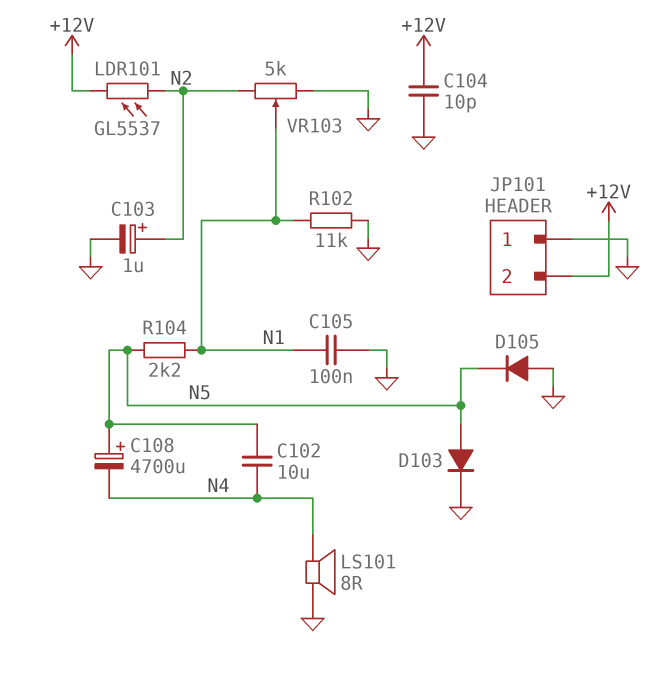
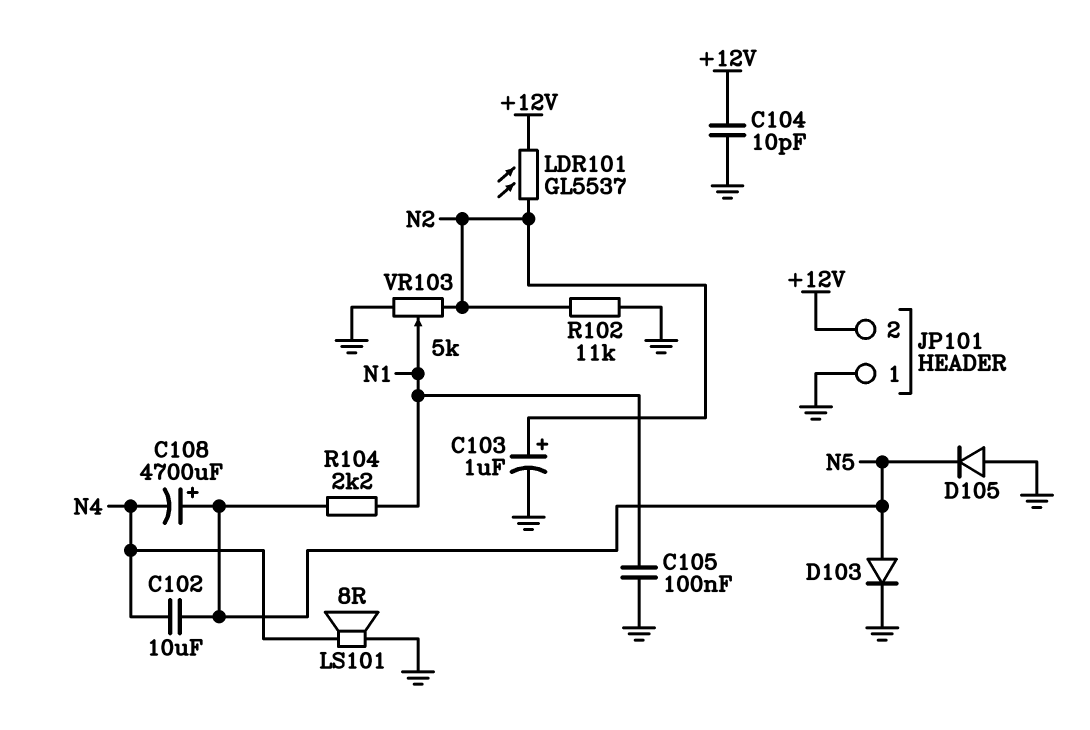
R102: 11k (GND, N1) -> 11k (GND, N2)

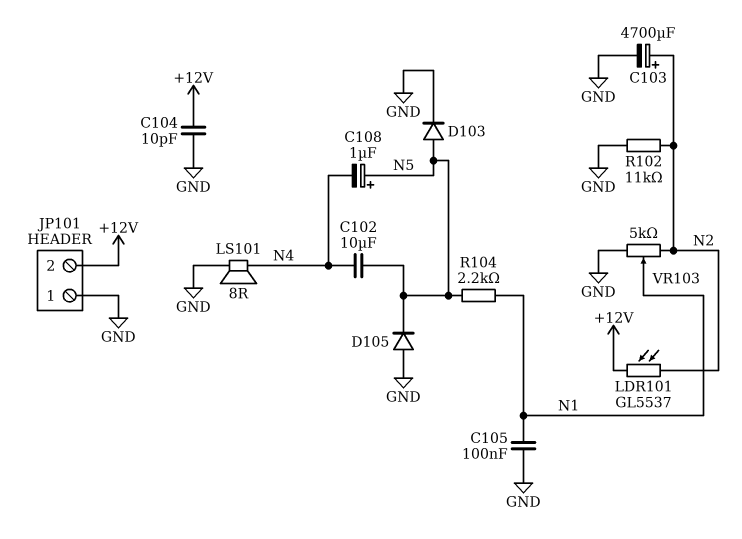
C103: 1uF (plus N2, minus GND) -> 4700uF (plus N2, minus GND)
C108: 4700uF (plus N5, minus N4) -> 1uF (plus N5, minus N4)

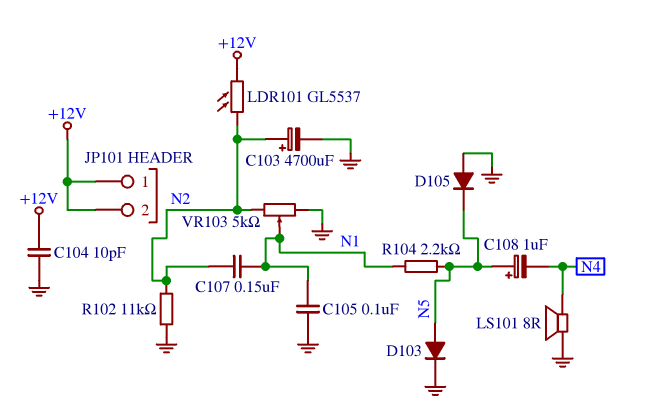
C102: 10uF (N4, N5) -> none
C107: none -> 150nF (N1, N2)
JP101 pin 1: GND -> +12V

